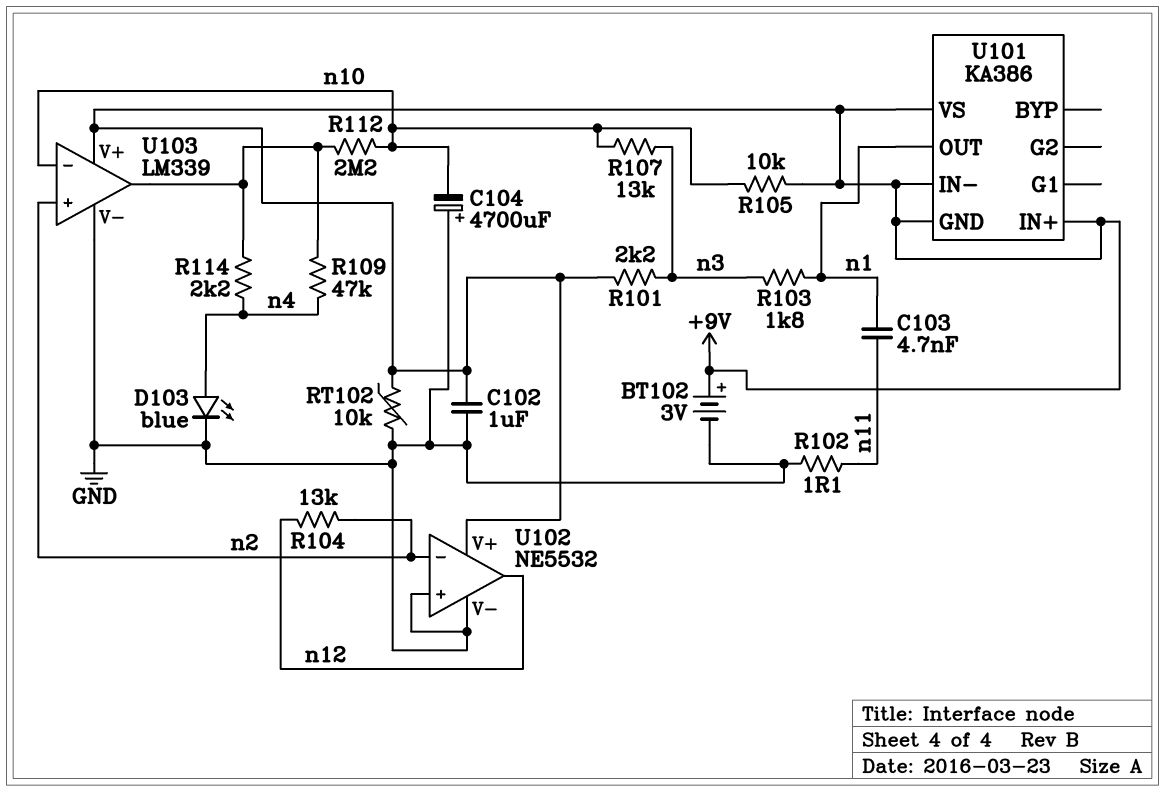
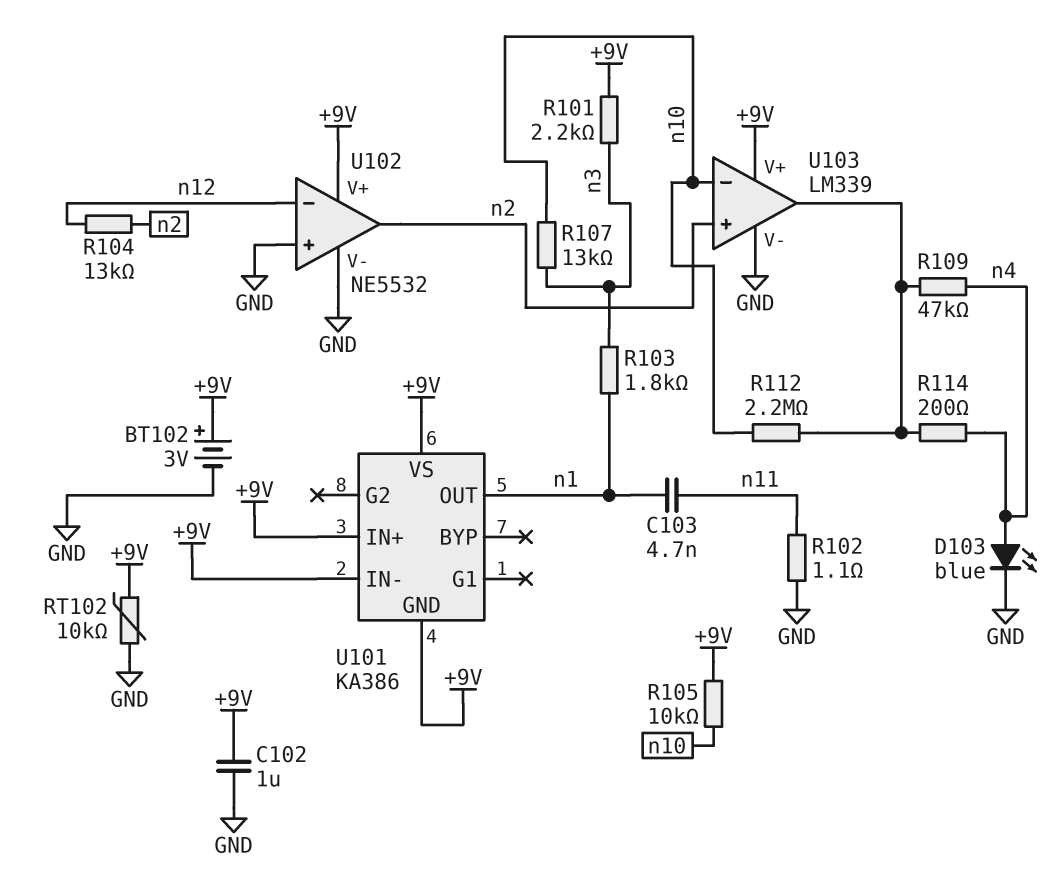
C104: 4700uF (plus GND, minus n10) -> none
R114: 2.2k (U103/out, n4) -> 200 (U103/out, n4)
U102 pin in-: n2 -> n12
U102 pin out: n12 -> n2

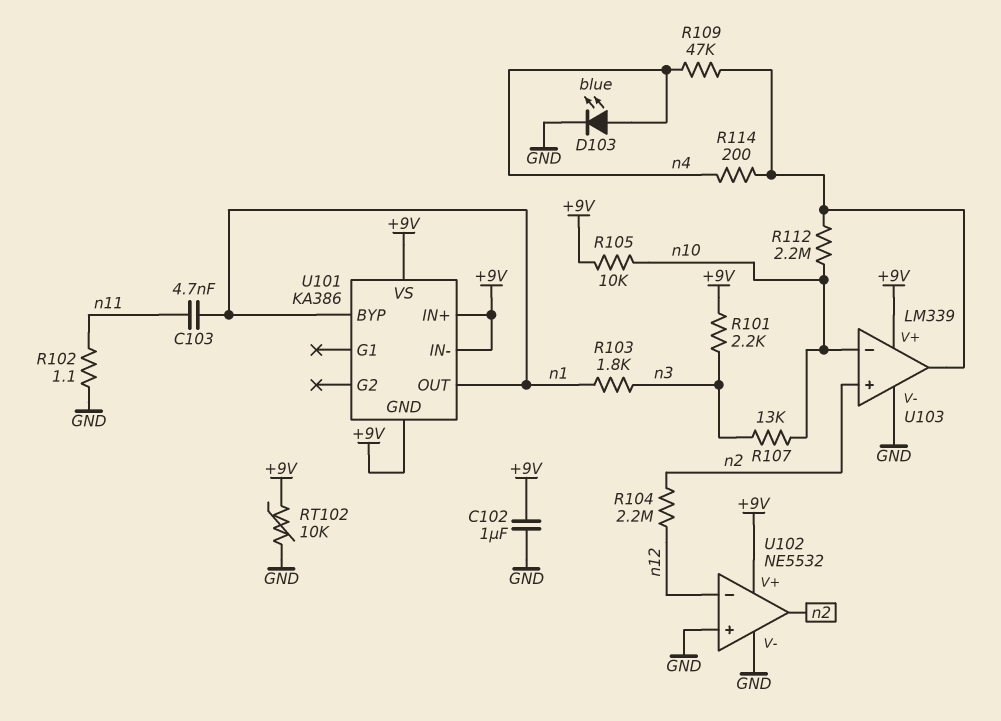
BT102: 3V (plus +9V, minus GND) -> none
R104: 13k (n2, n12) -> 2.2M (n2, n12)
U101 pin BYP: none -> n1

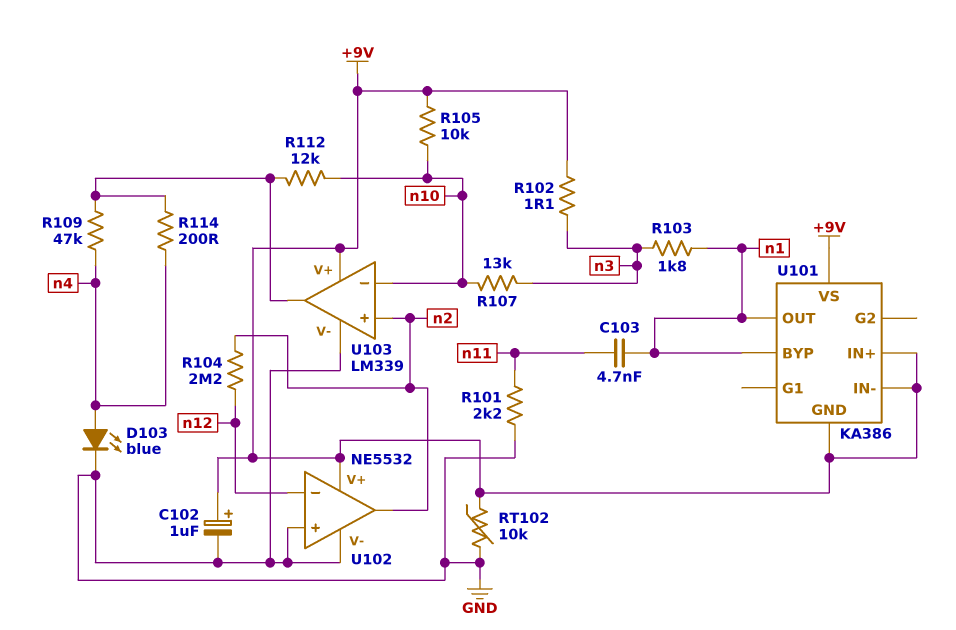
C102: 1uF (+9V, GND) -> 1uF (plus +9V, minus GND)
R101: 2.2k (+9V, n3) -> 2.2k (GND, n11)
R102: 1.1 (GND, n11) -> 1.1 (+9V, n3)
R112: 2.2M (U103/out, n10) -> 12k (U103/out, n10)

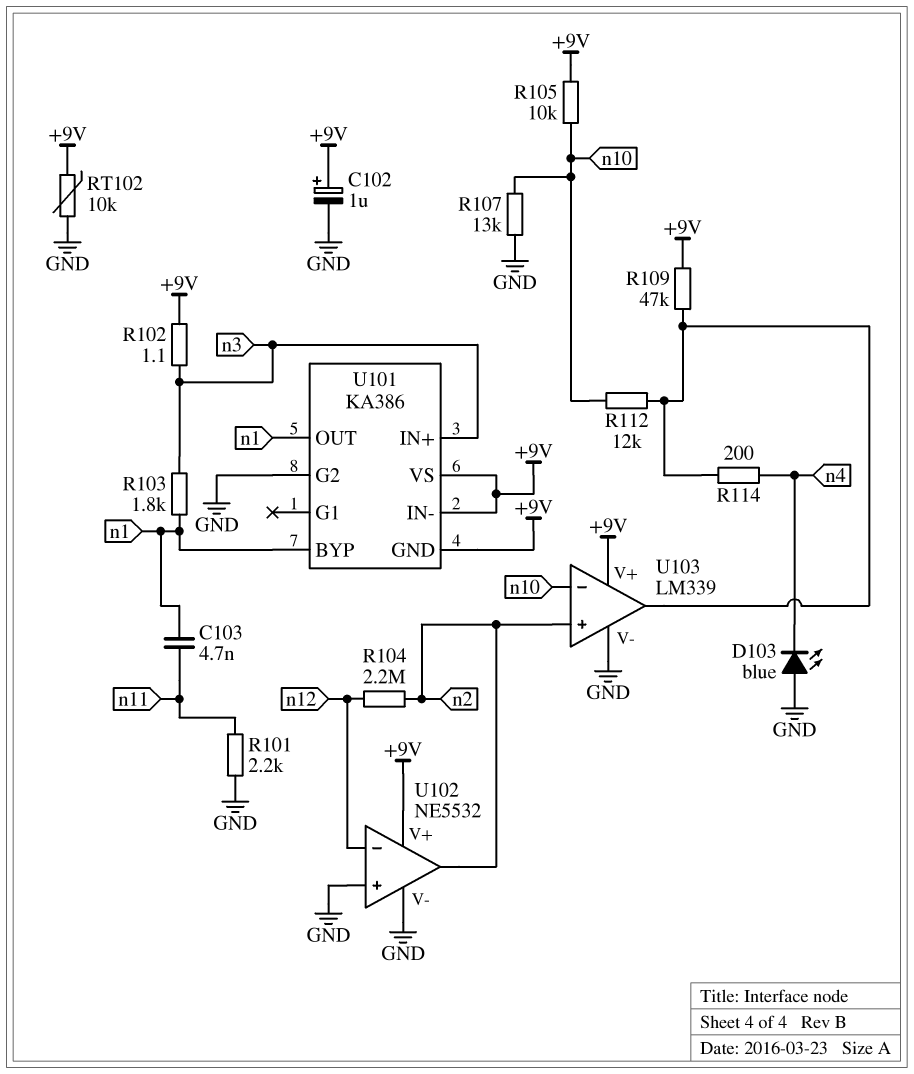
D103: LED blue (A n4, K GND) -> LED blue (A GND, K n4)
R107: 13k (n3, n10) -> 13k (GND, n10)
R109: 47k (U103/out, n4) -> 47k (+9V, U103/out)
U101 pin G2: none -> GND
U101 pin IN+: +9V -> n3

